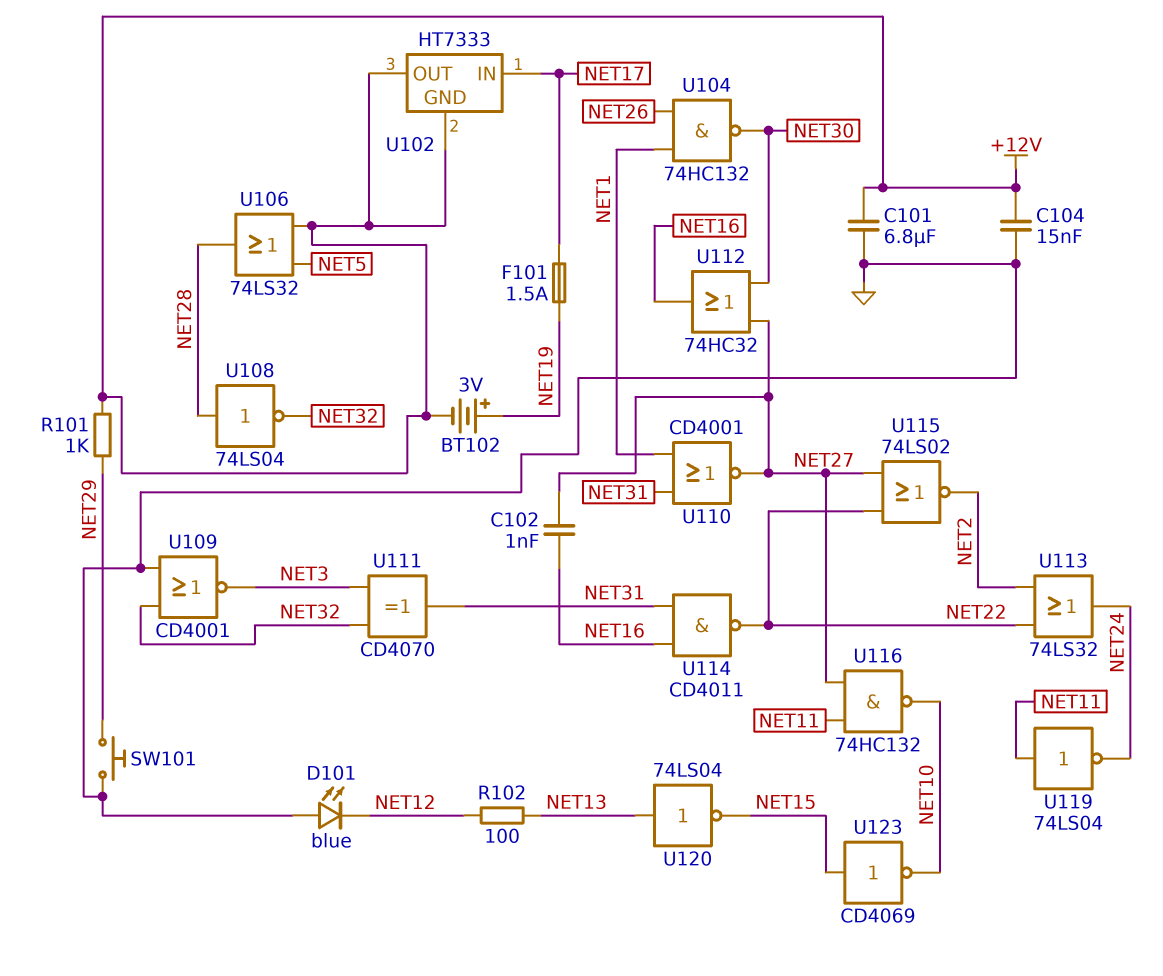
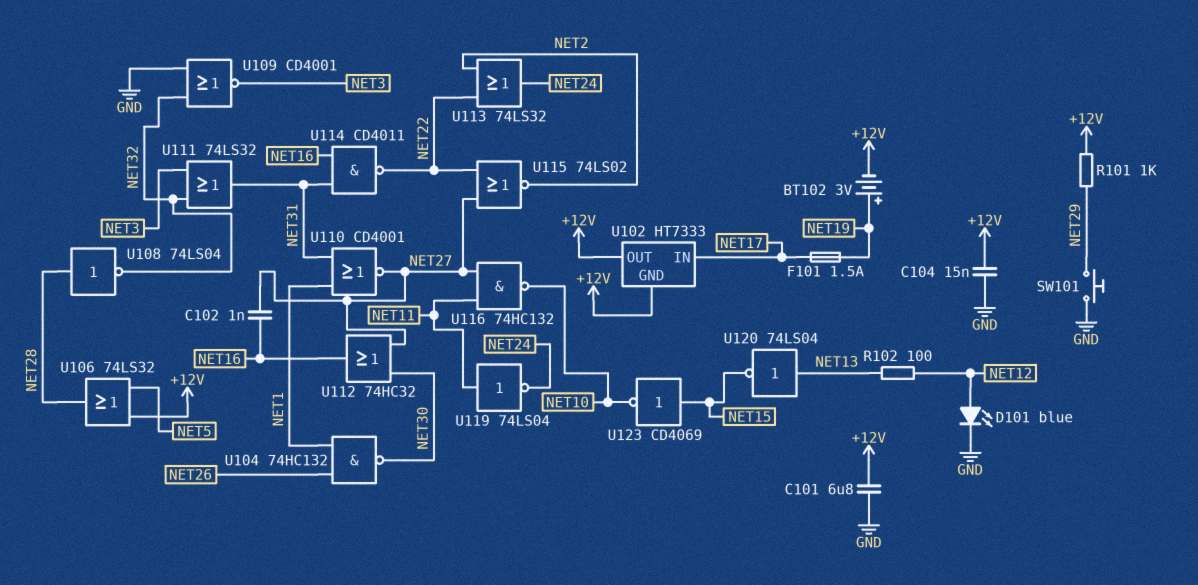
D101: LED blue (A GND, K NET12) -> LED blue (A NET12, K GND)
U111: XOR CD4070 (in NET3, in NET32, out NET31) -> OR 74LS32 (in NET3, in NET32, out NET31)

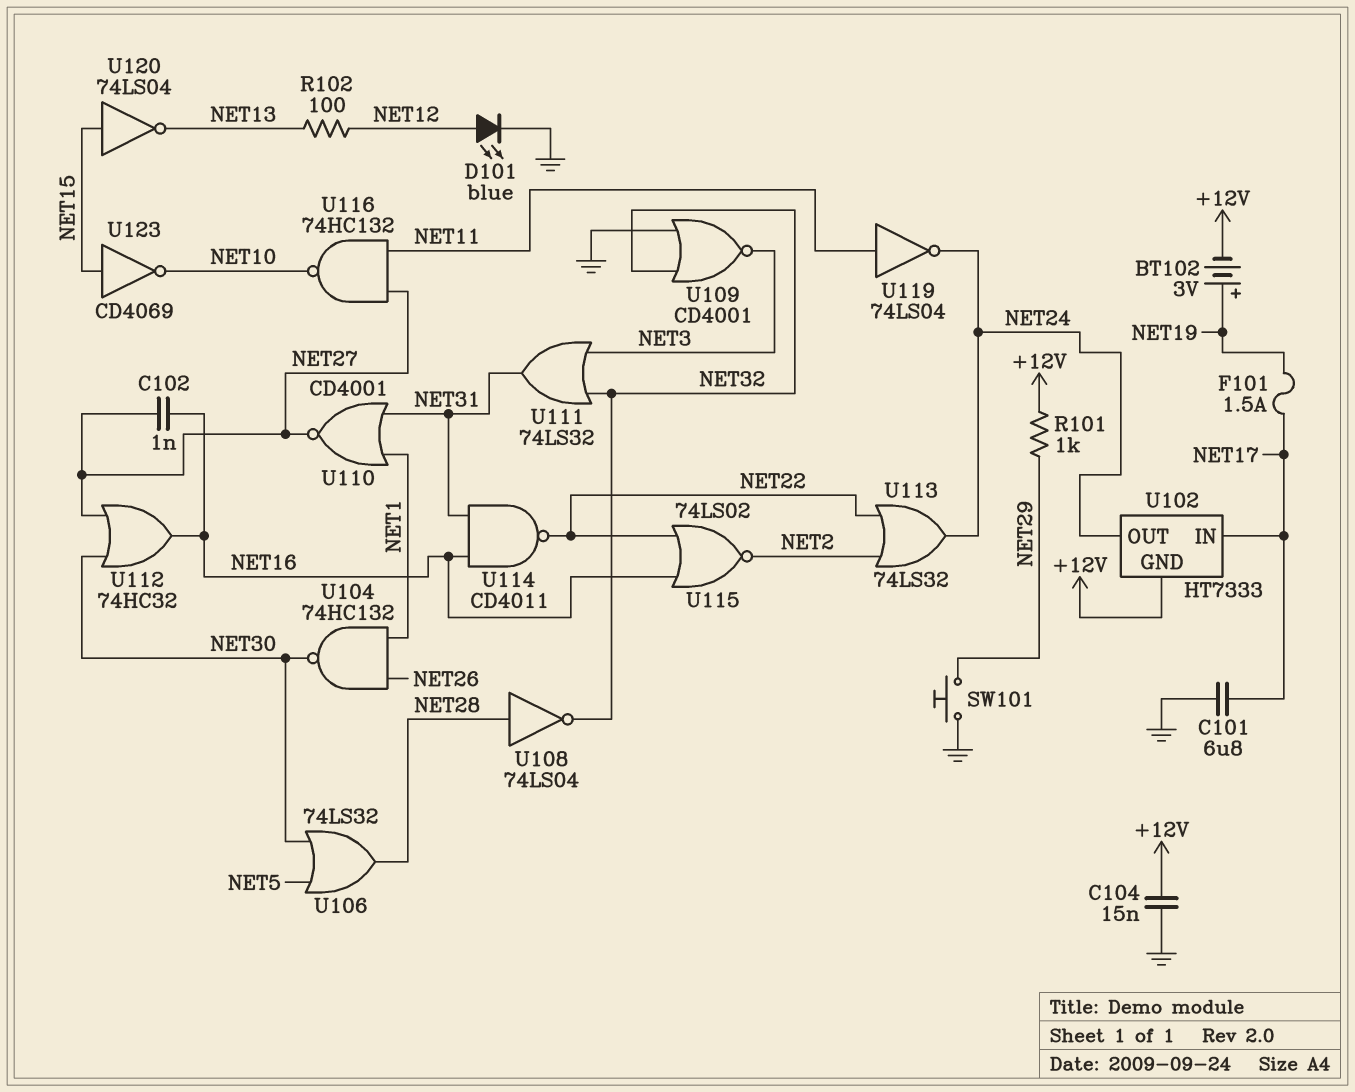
C101: 6.8uF (+12V, GND) -> 6.8uF (GND, NET17)
U102 pin OUT: +12V -> NET24
U106: OR 74LS32 (in +12V, in NET5, out NET28) -> OR 74LS32 (in NET5, in NET30, out NET28)
U115: NOR 74LS02 (in NET22, in NET27, out NET2) -> NOR 74LS02 (in NET16, in NET22, out NET2)
U120: NOT 74LS04 (in NET13, out NET15) -> NOT 74LS04 (in NET15, out NET13)

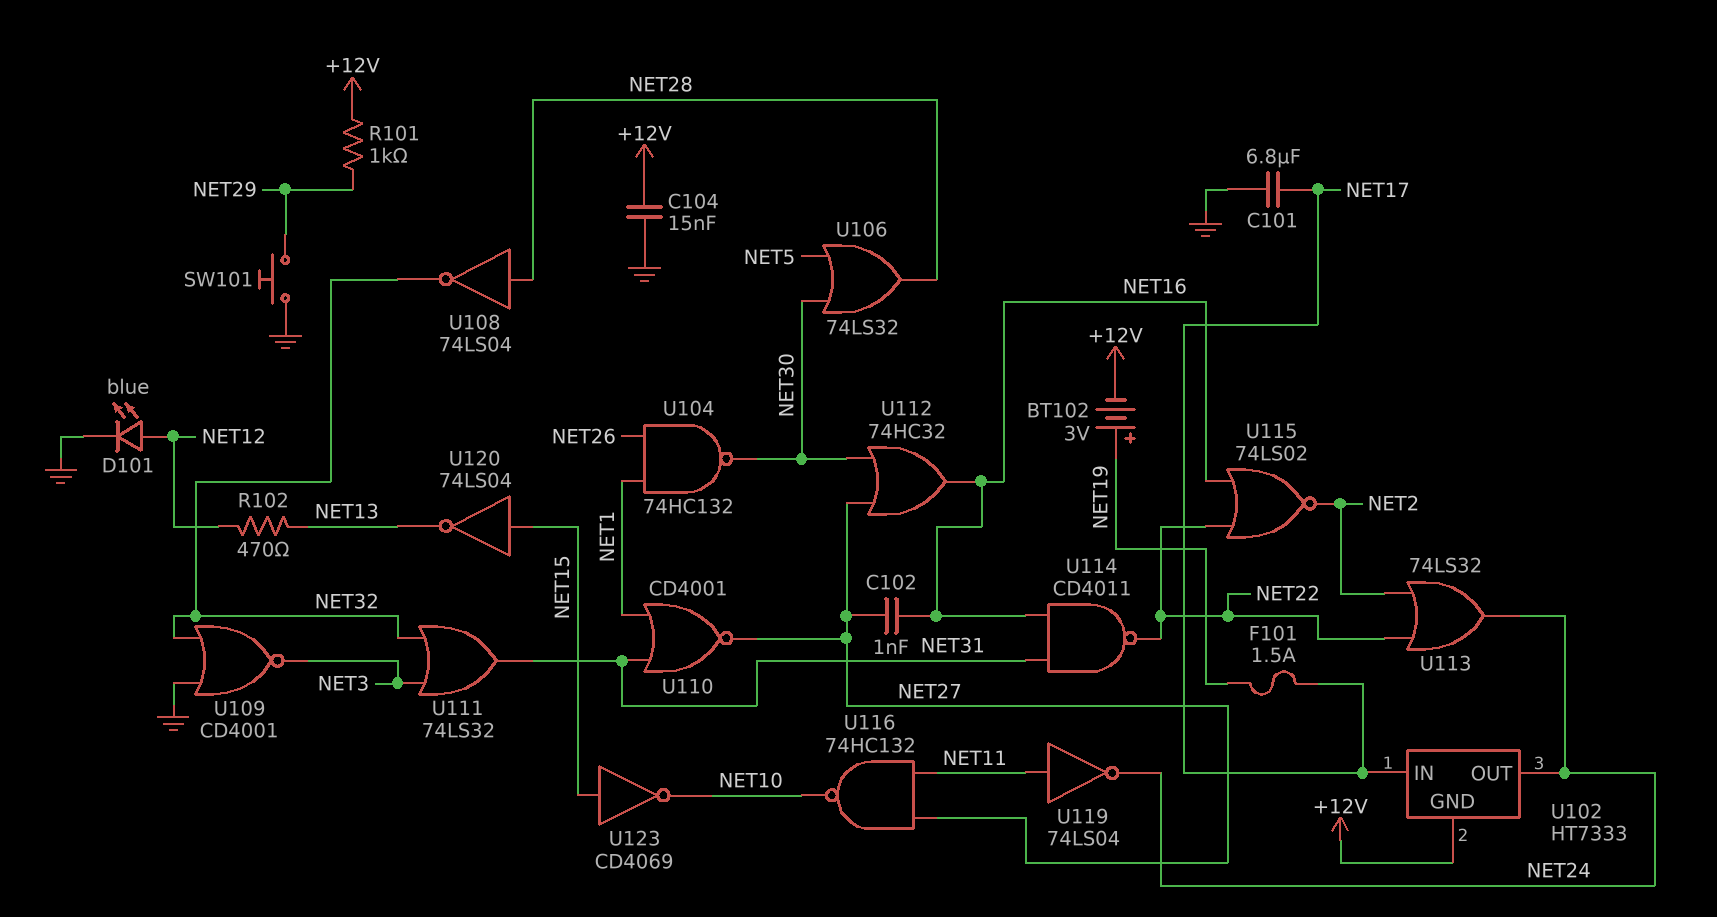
R102: 100 (NET12, NET13) -> 470 (NET12, NET13)

